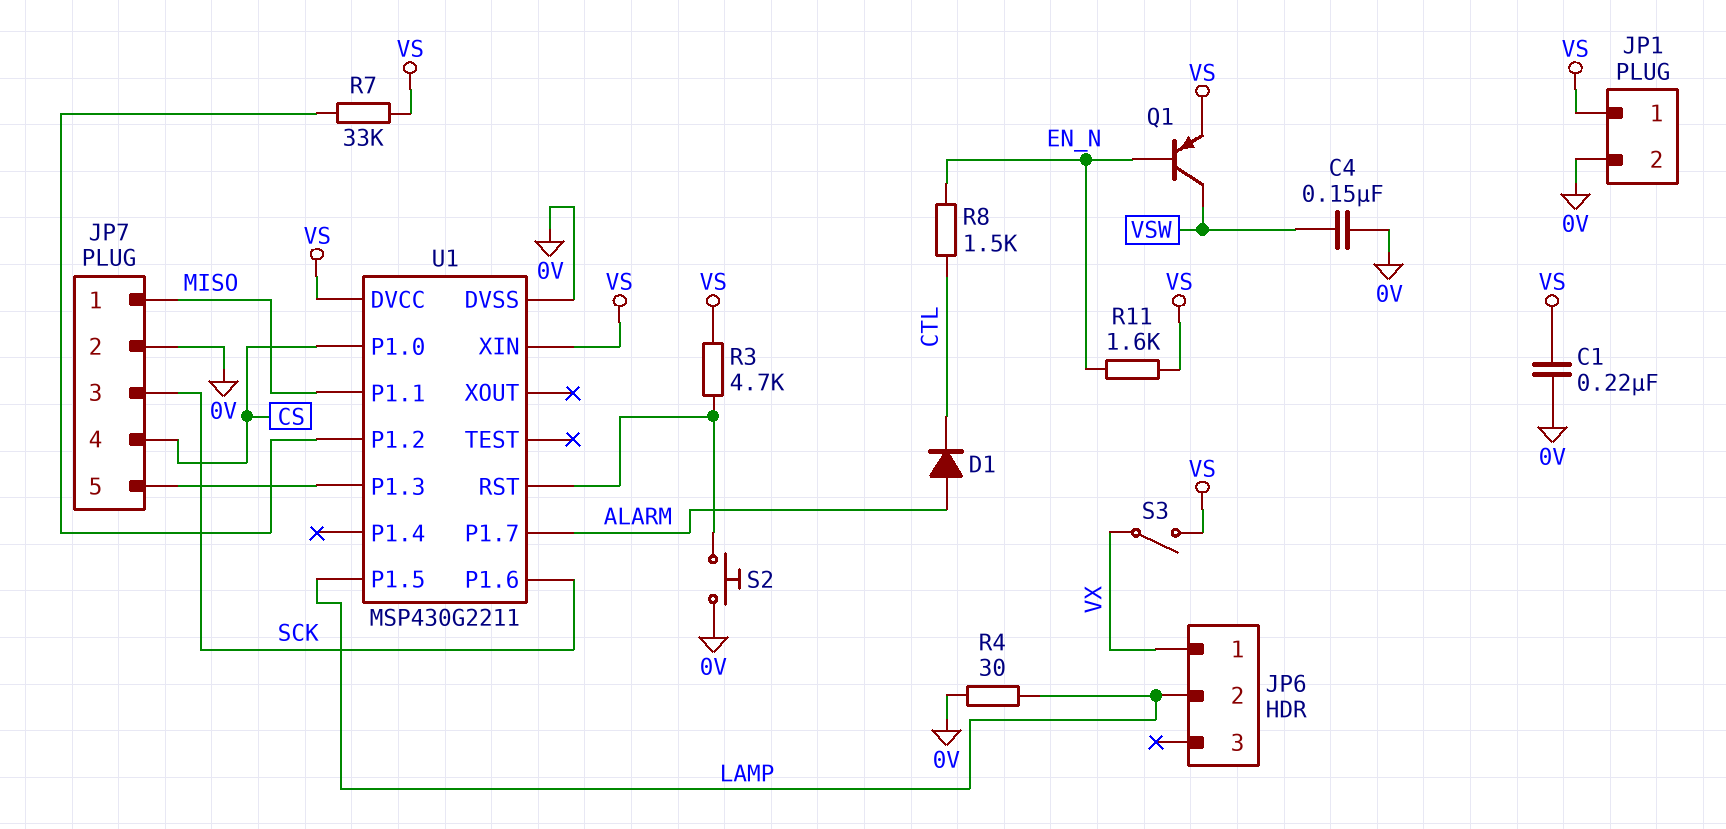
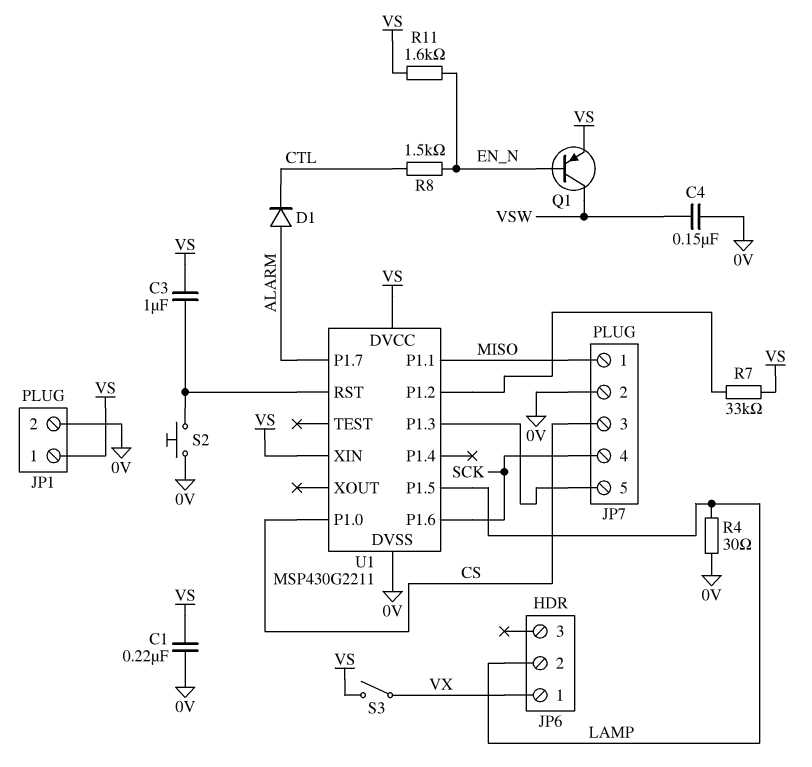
C3: none -> 1uF (U1/RST, VS)
JP7 pin 3: SCK -> CS
JP7 pin 4: CS -> SCK
R3: 4.7k (U1/RST, VS) -> none

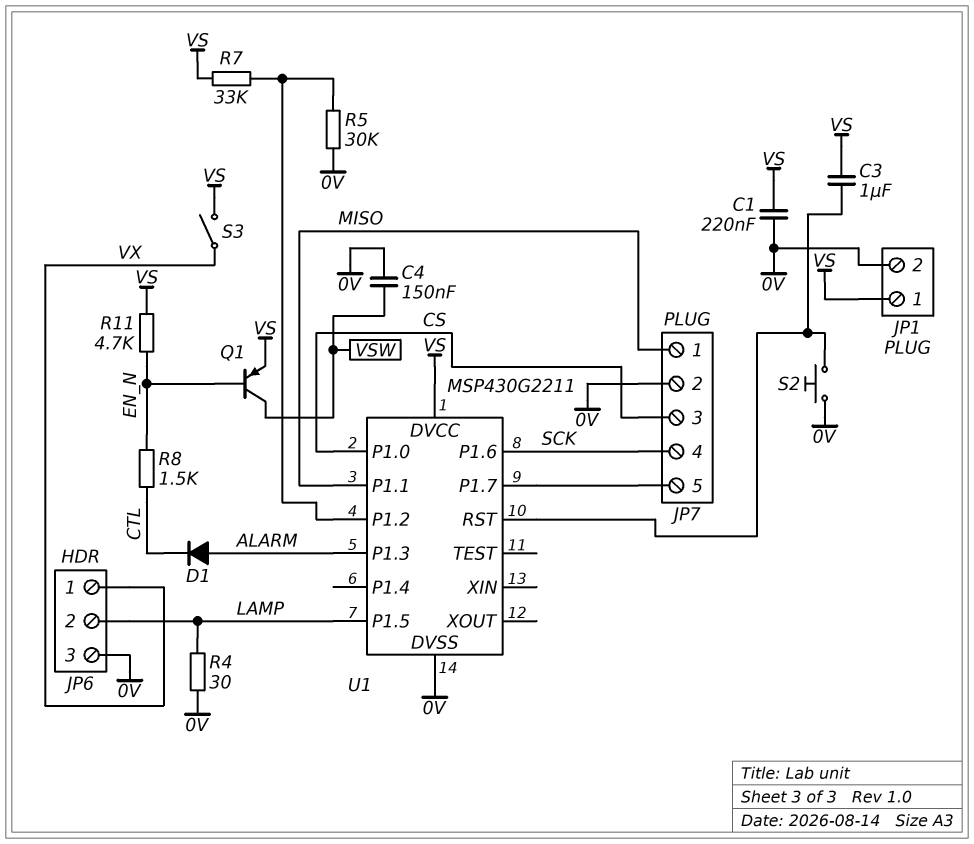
JP6 pin 3: none -> 0V
R5: none -> 30k (0V, U1/P1.2)
R11: 1.6k (EN_N, VS) -> 4.7k (EN_N, VS)
U1 pin P1.3: JP7/5 -> ALARM
U1 pin P1.7: ALARM -> JP7/5
U1 pin XIN: VS -> none

